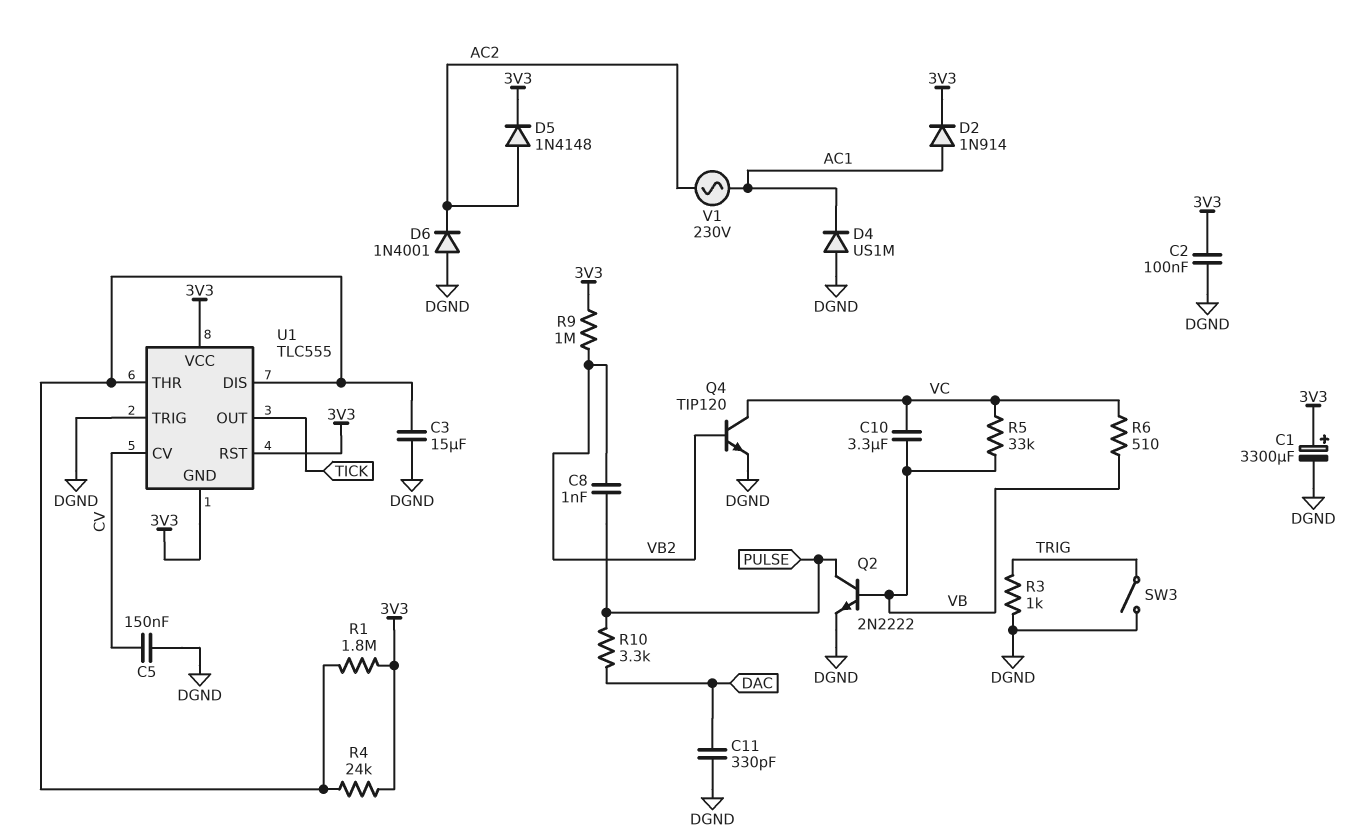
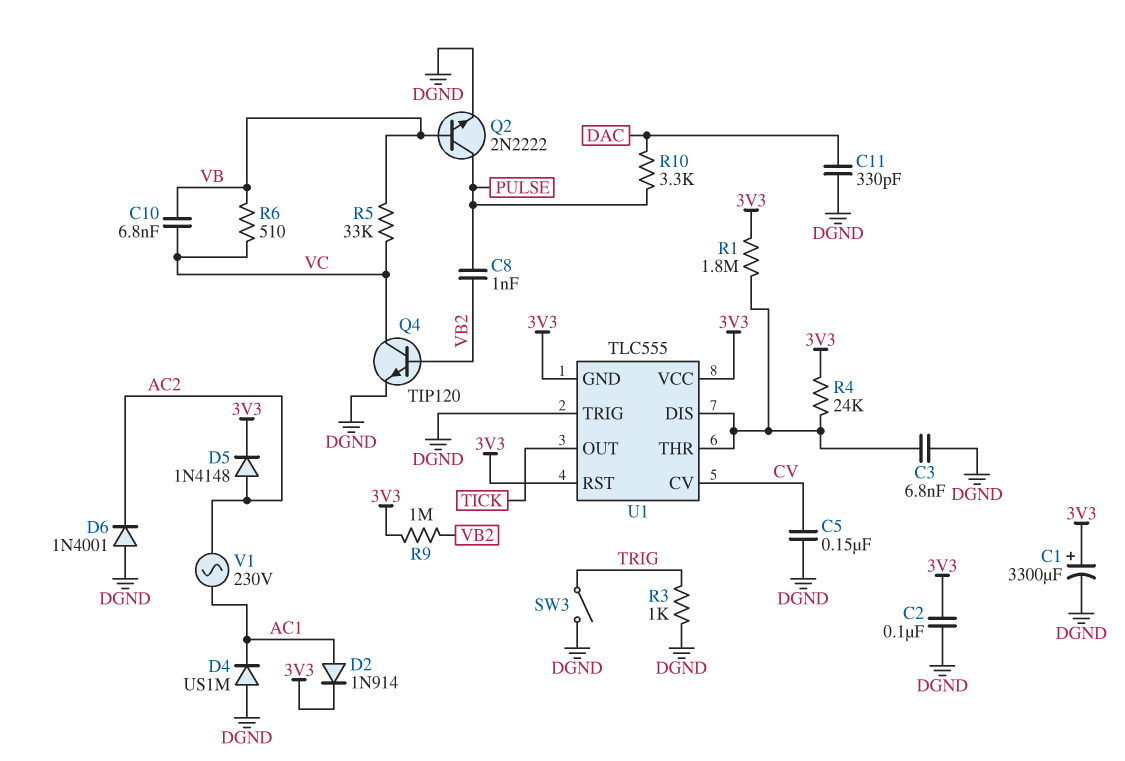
C3: 15uF (DGND, U1/DIS) -> 6.8nF (DGND, U1/DIS)
C10: 3.3uF (VB, VC) -> 6.8nF (VB, VC)

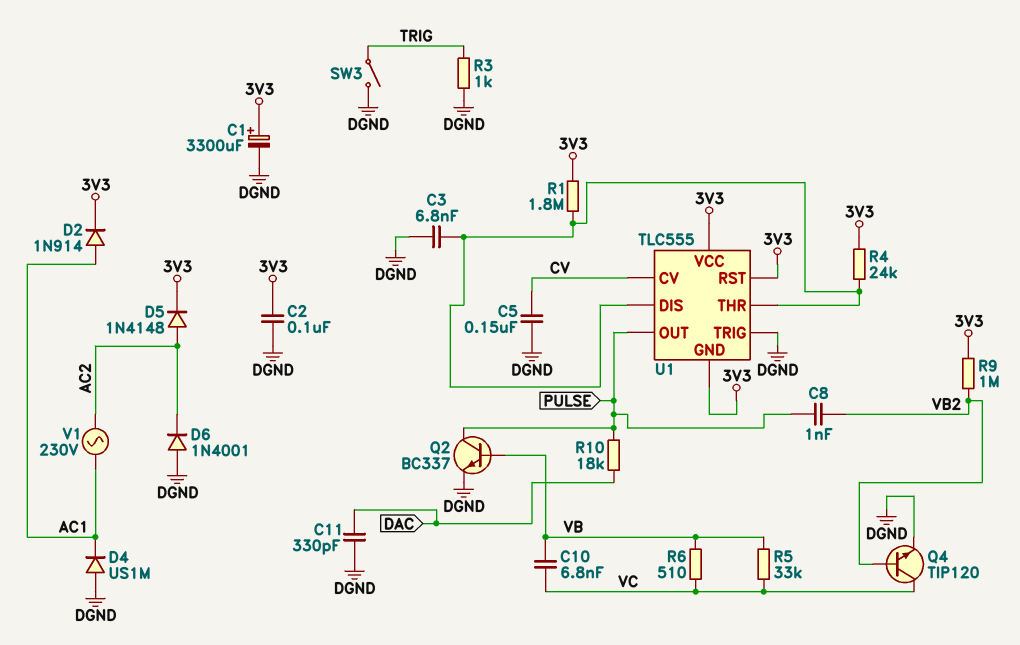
Q2: NPN 2N2222 (B VB, C PULSE, E DGND) -> NPN BC337 (B VB, C PULSE, E DGND)
R10: 3.3k (DAC, PULSE) -> 18k (DAC, PULSE)
U1 pin OUT: TICK -> PULSE

